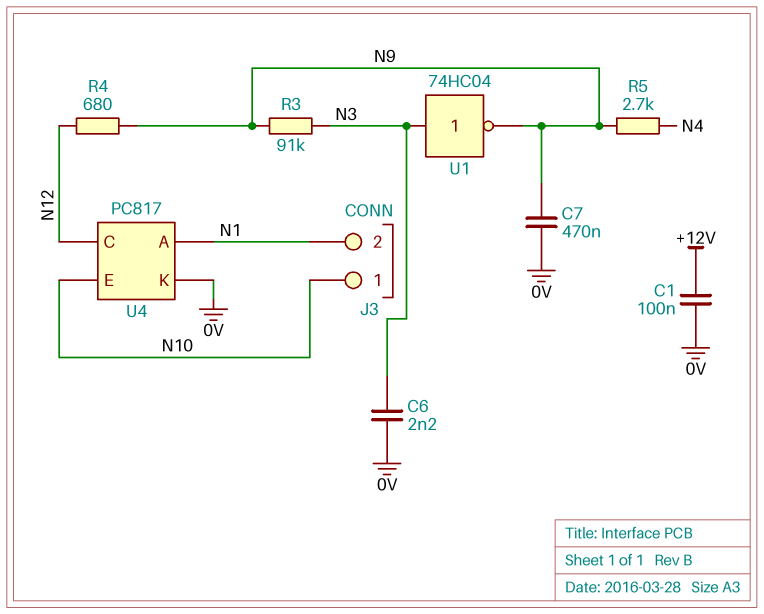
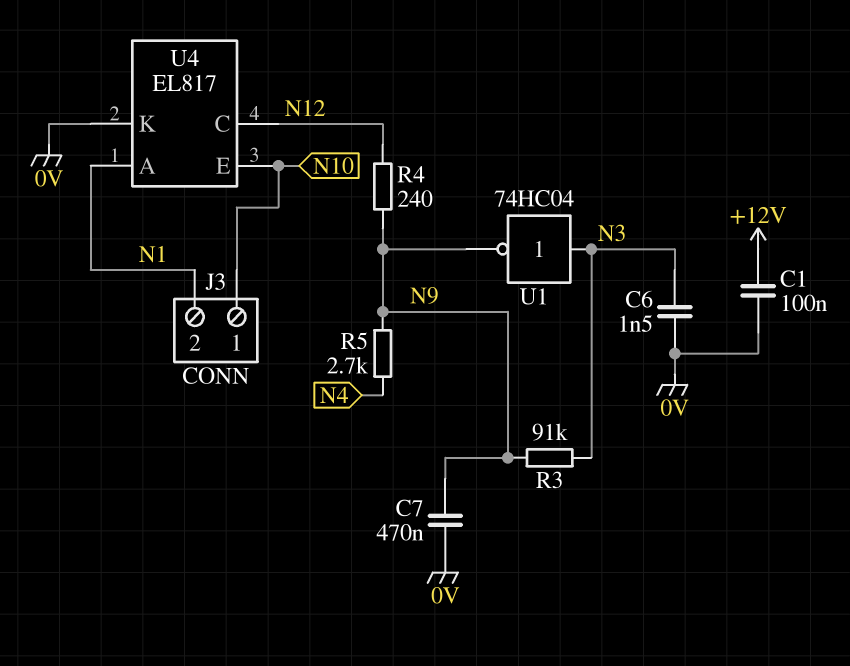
C6: 2.2nF (0V, N3) -> 1.5nF (0V, N3)
R4: 680 (N9, N12) -> 240 (N9, N12)
U4: PC817 -> EL817

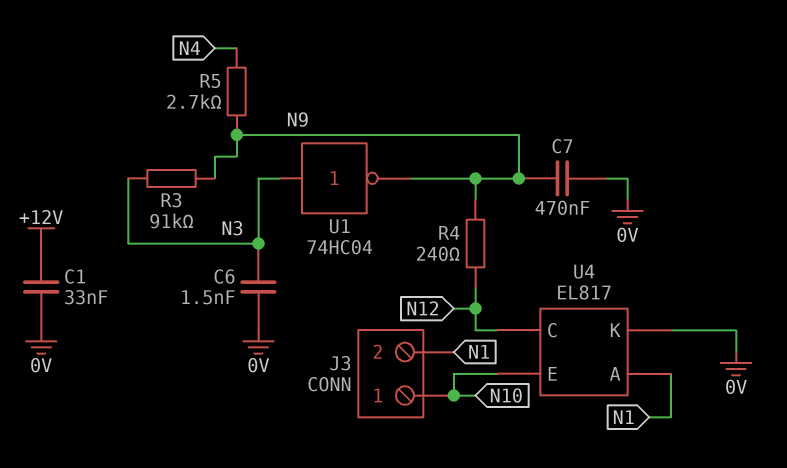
C1: 100nF (+12V, 0V) -> 33nF (+12V, 0V)

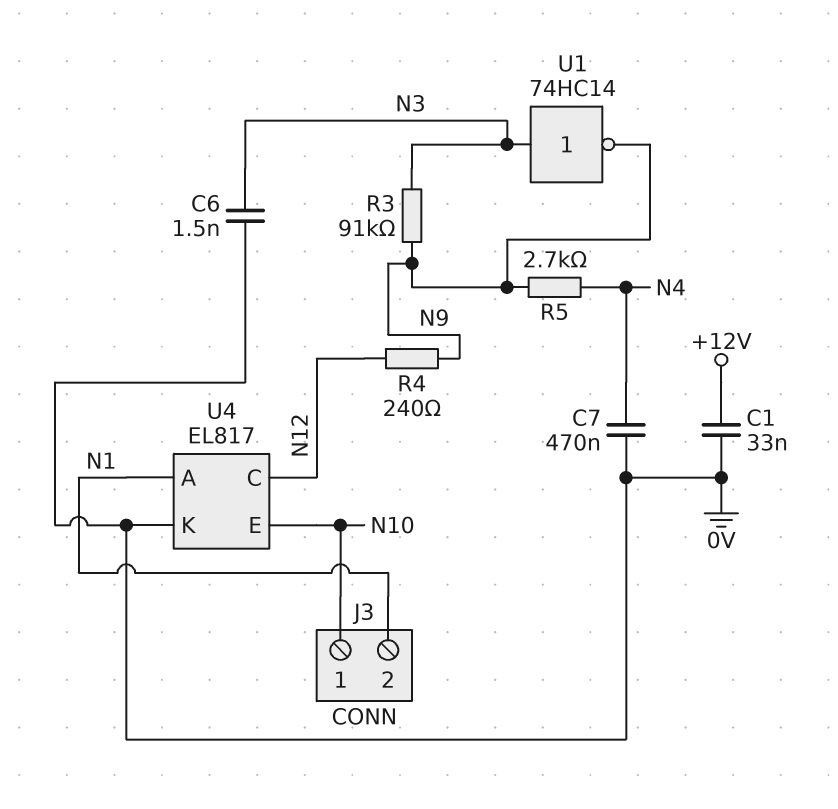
C7: 470nF (0V, N9) -> 470nF (0V, N4)
U1: NOT 74HC04 (in N3, out N9) -> NOT 74HC14 (in N3, out N9)

